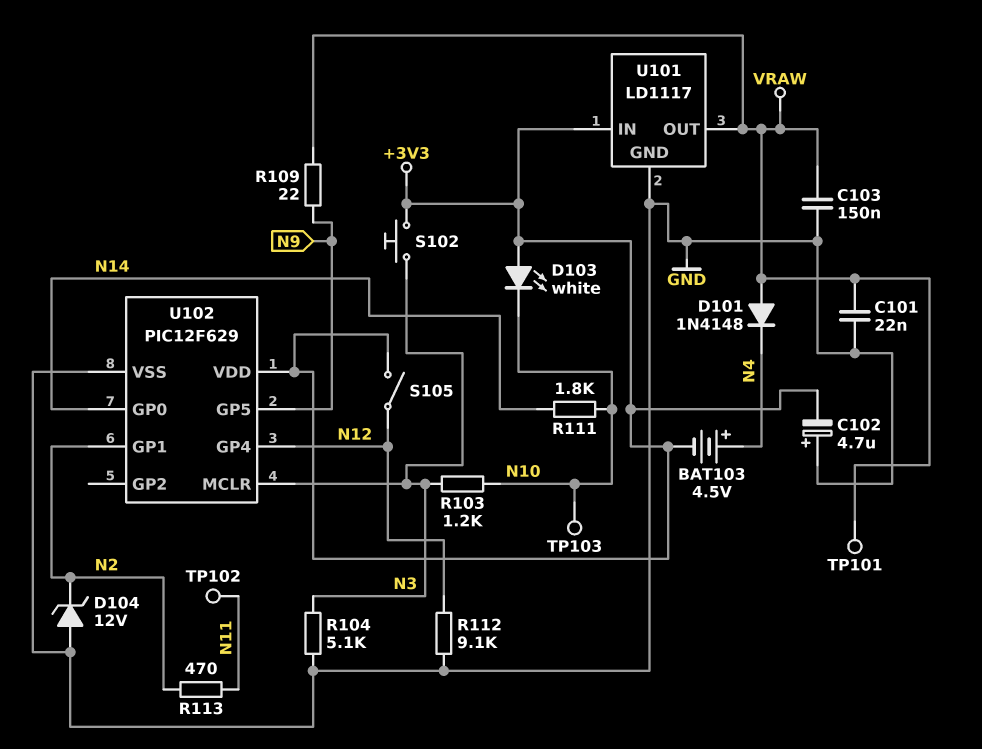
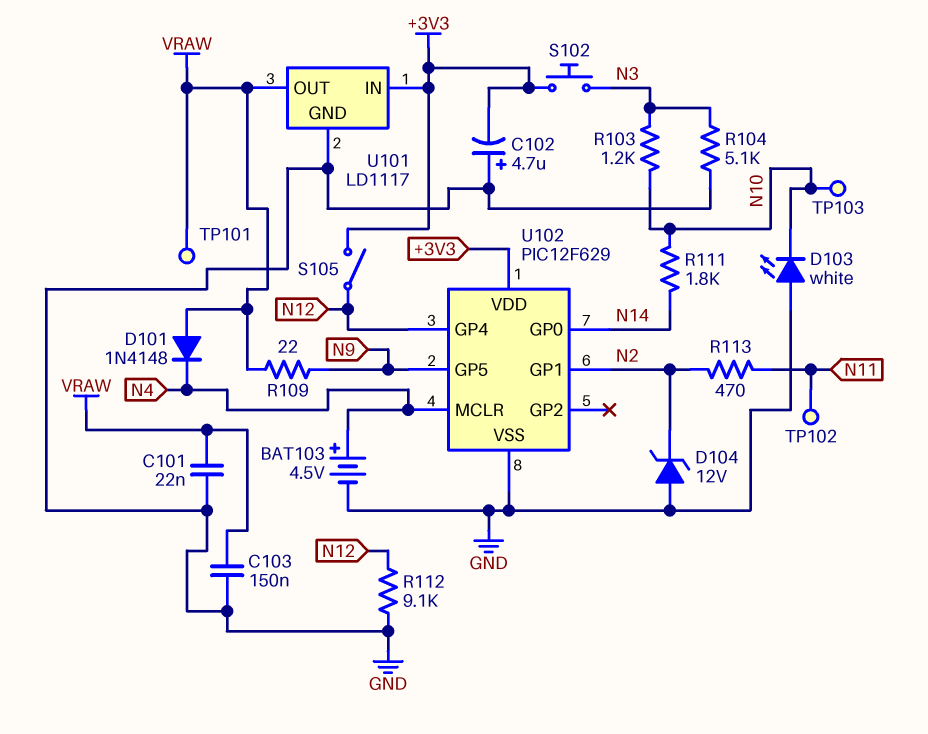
BAT103: 4.5V (plus N4, minus +3V3) -> 4.5V (plus N4, minus GND)
D103: LED white (A +3V3, K N10) -> LED white (A GND, K N10)
U102 pin MCLR: N3 -> N4

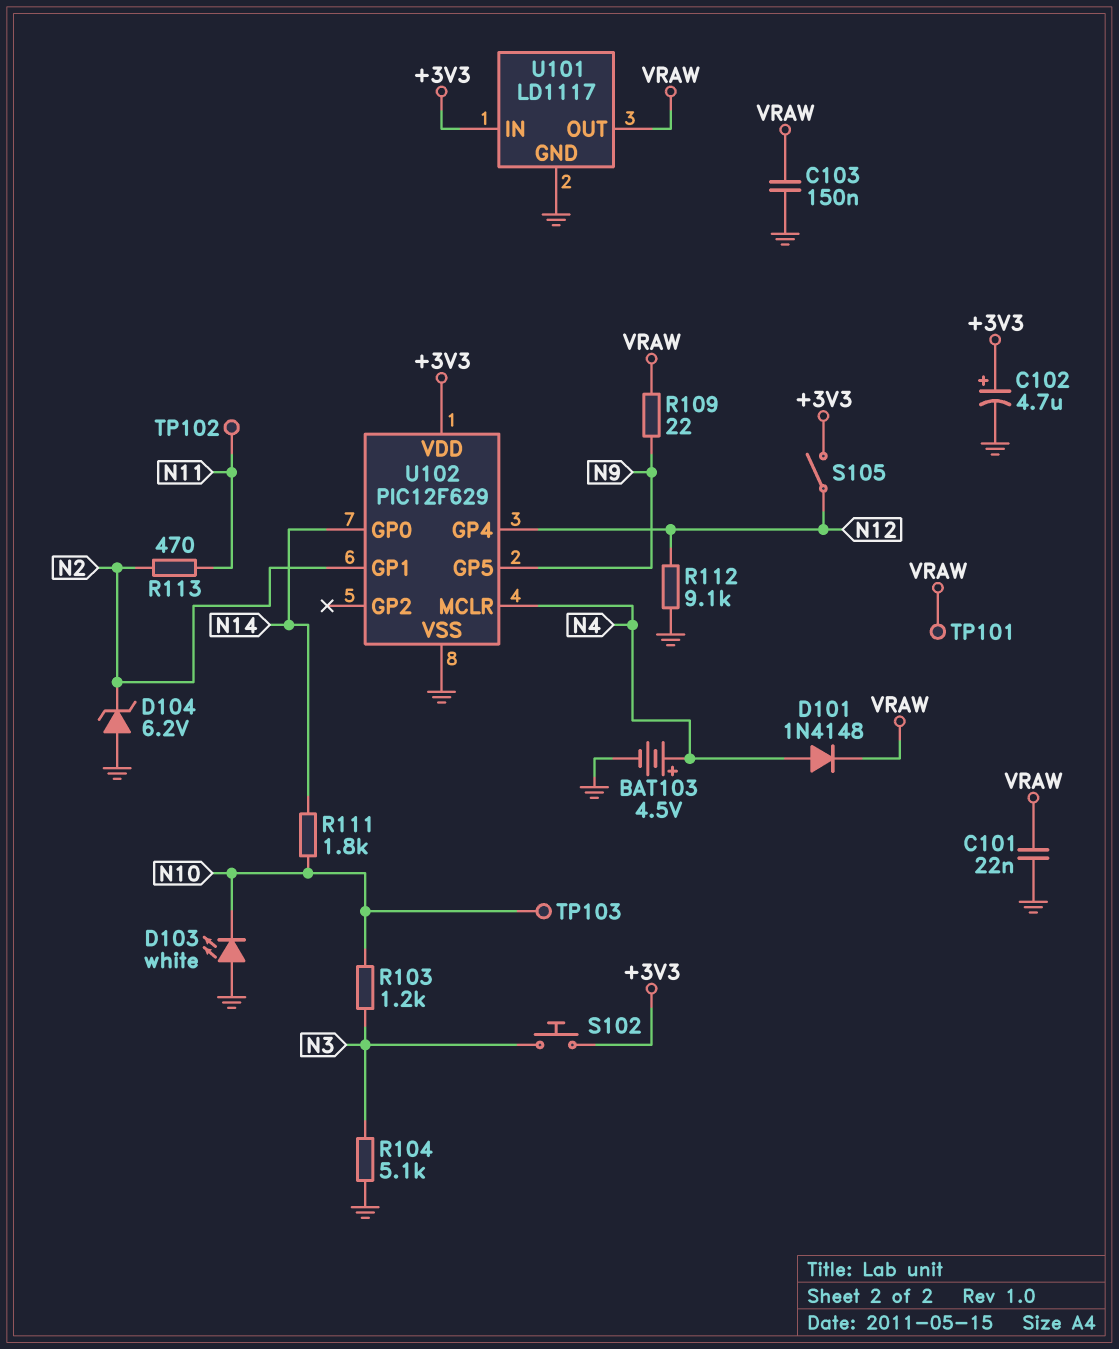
C102: 4.7uF (plus GND, minus +3V3) -> 4.7uF (plus +3V3, minus GND)
D101: diode 1N4148 (A VRAW, K N4) -> diode 1N4148 (A N4, K VRAW)
D104: zener 12V (A GND, K N2) -> zener 6.2V (A GND, K N2)

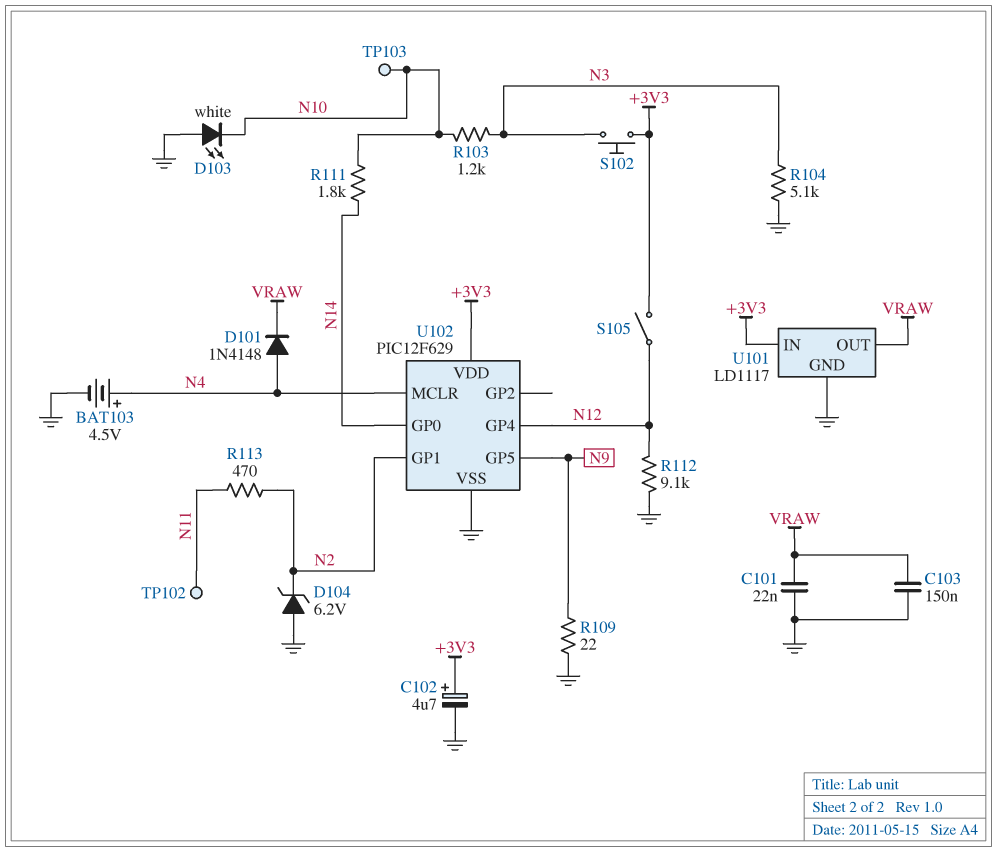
R109: 22 (N9, VRAW) -> 22 (GND, N9)
TP101: test point (VRAW) -> none

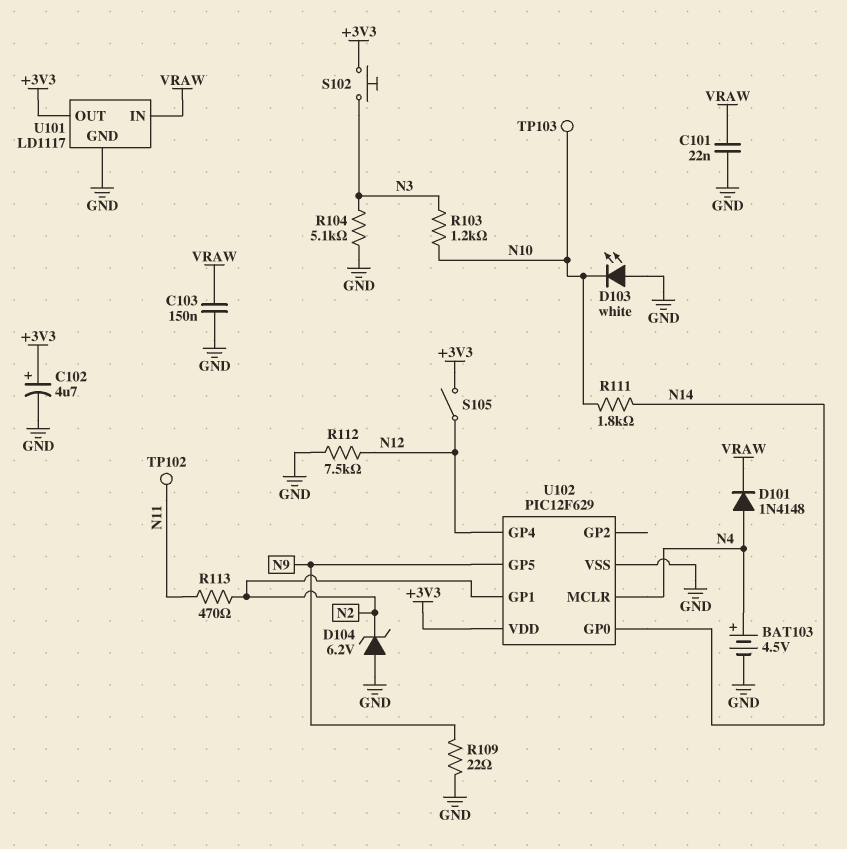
R112: 9.1k (GND, N12) -> 7.5k (GND, N12)
U101 pin IN: +3V3 -> VRAW
U101 pin OUT: VRAW -> +3V3

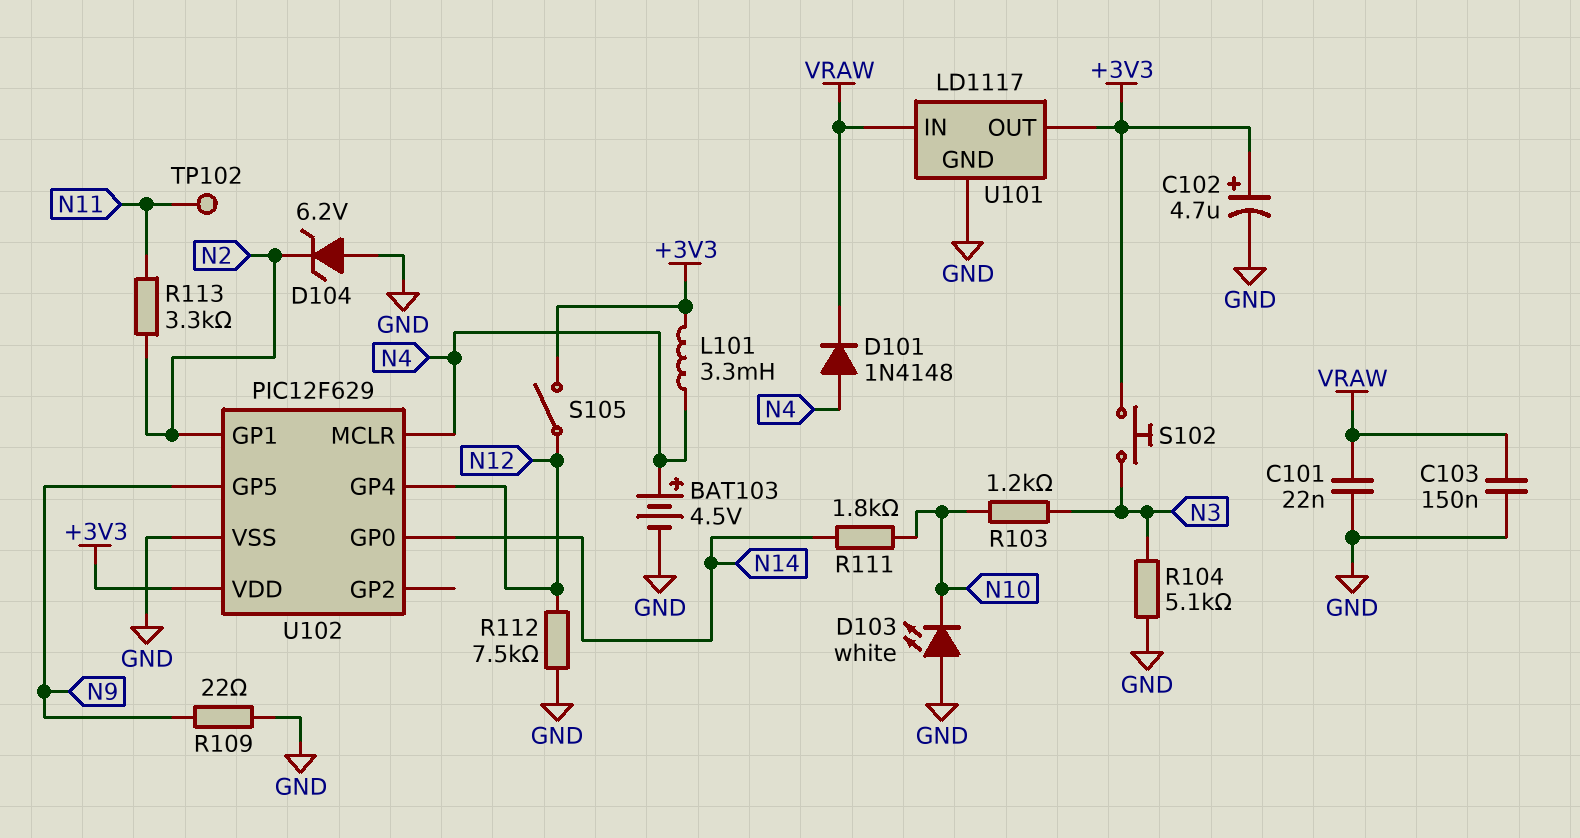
L101: none -> 3.3mH (+3V3, N4)
R113: 470 (N2, N11) -> 3.3k (N2, N11)
TP103: test point (N10) -> none

